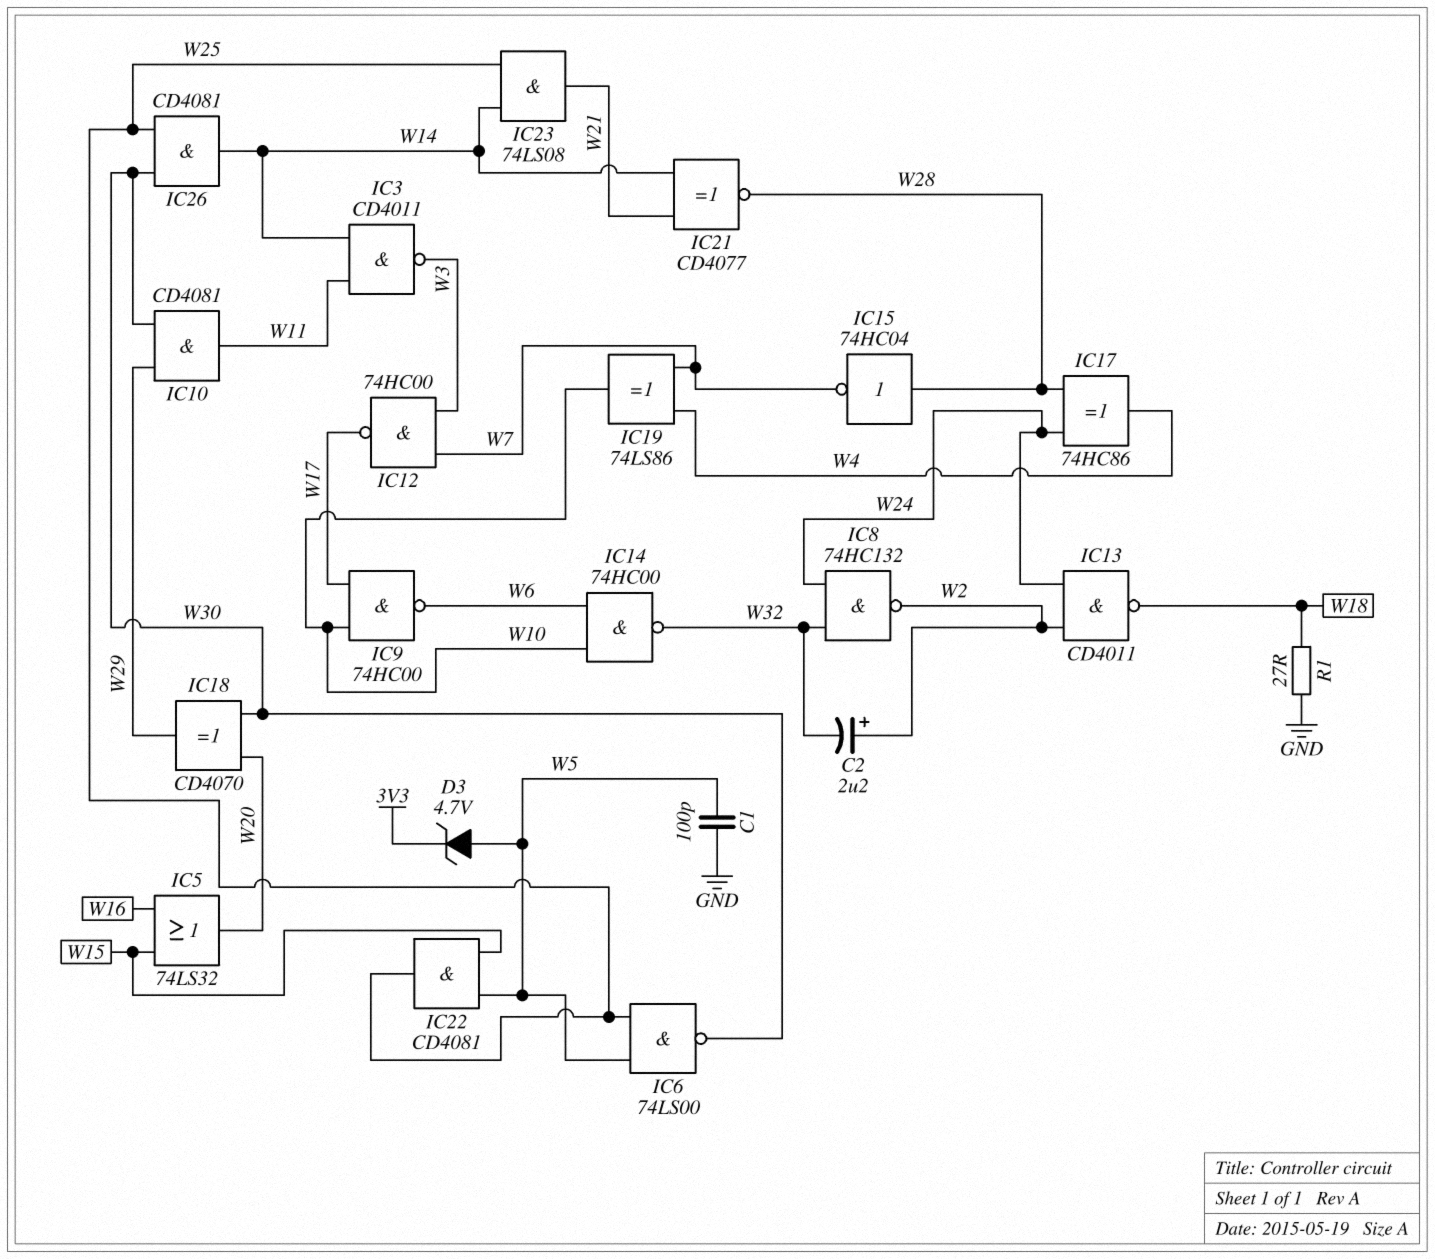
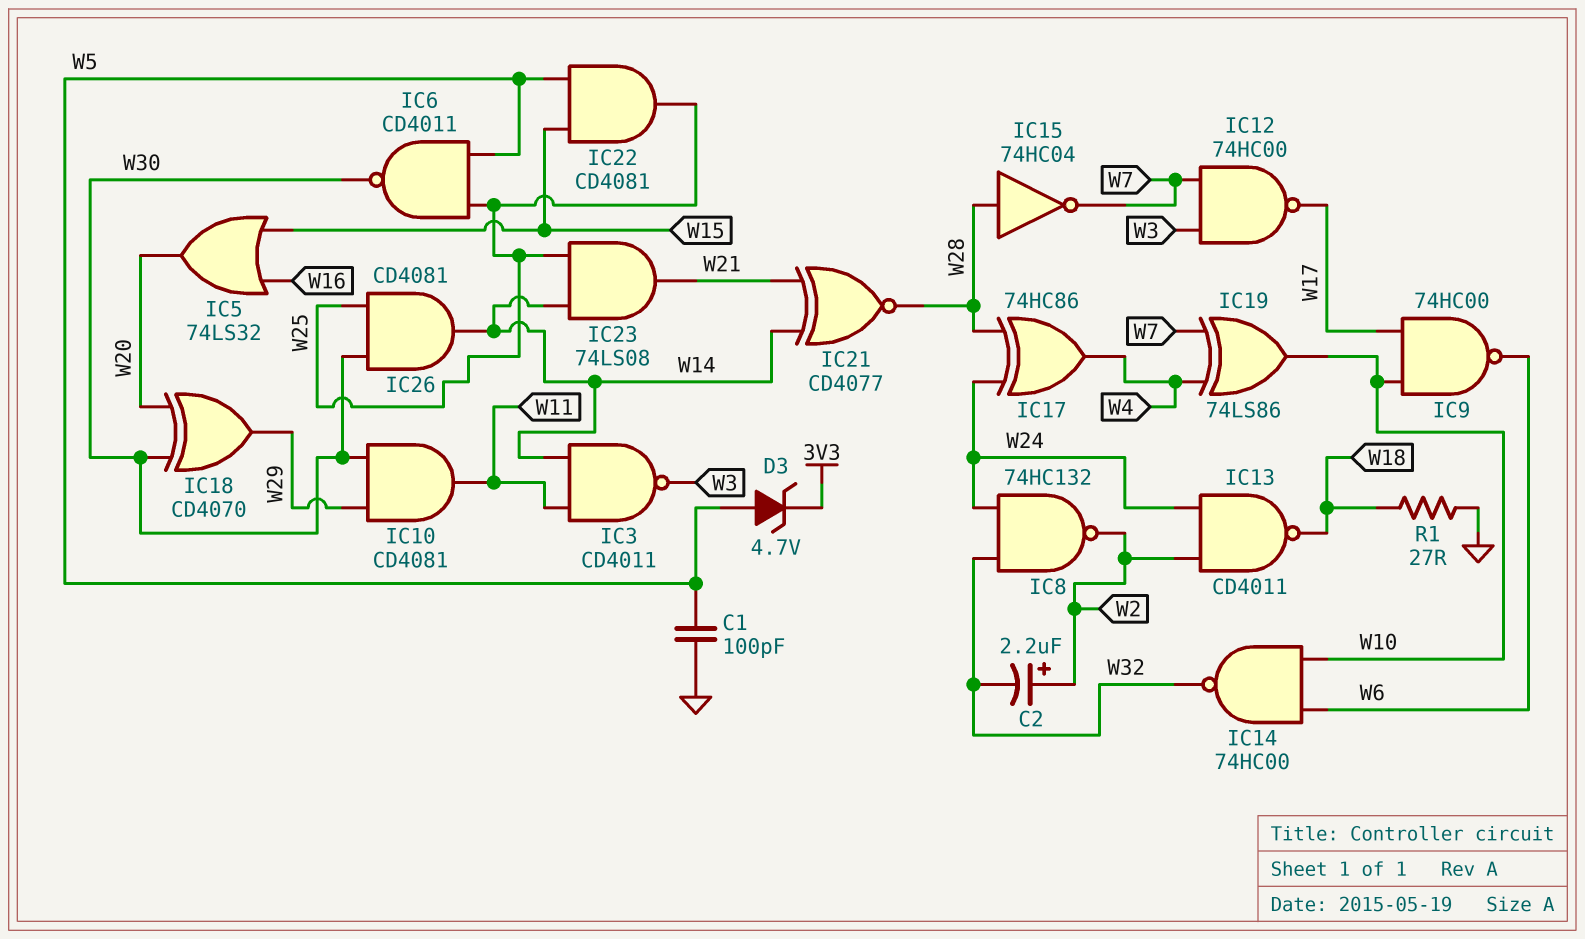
IC6: NAND 74LS00 (in W5, in W25, out W30) -> NAND CD4011 (in W5, in W25, out W30)

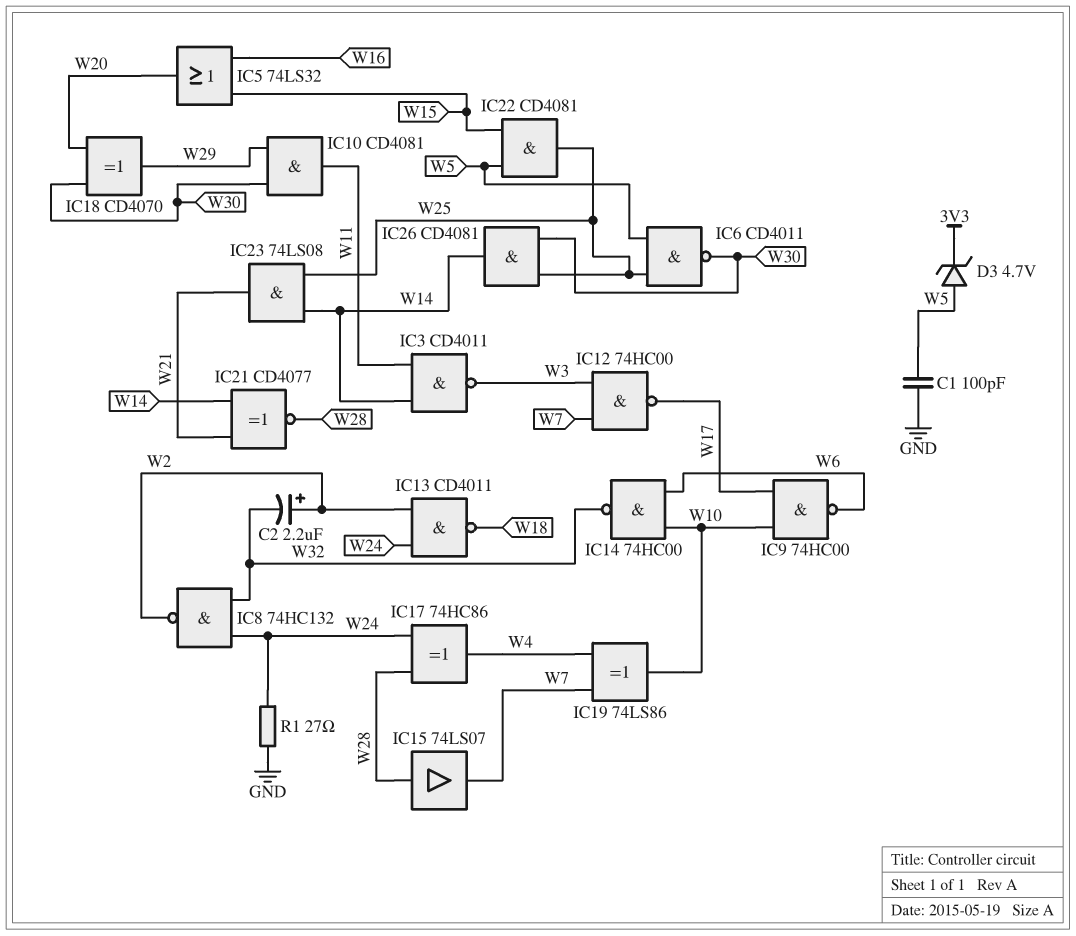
IC15: NOT 74HC04 (in W28, out W7) -> buffer 74LS07 (in W28, out W7)
R1: 27 (GND, W18) -> 27 (GND, W24)

